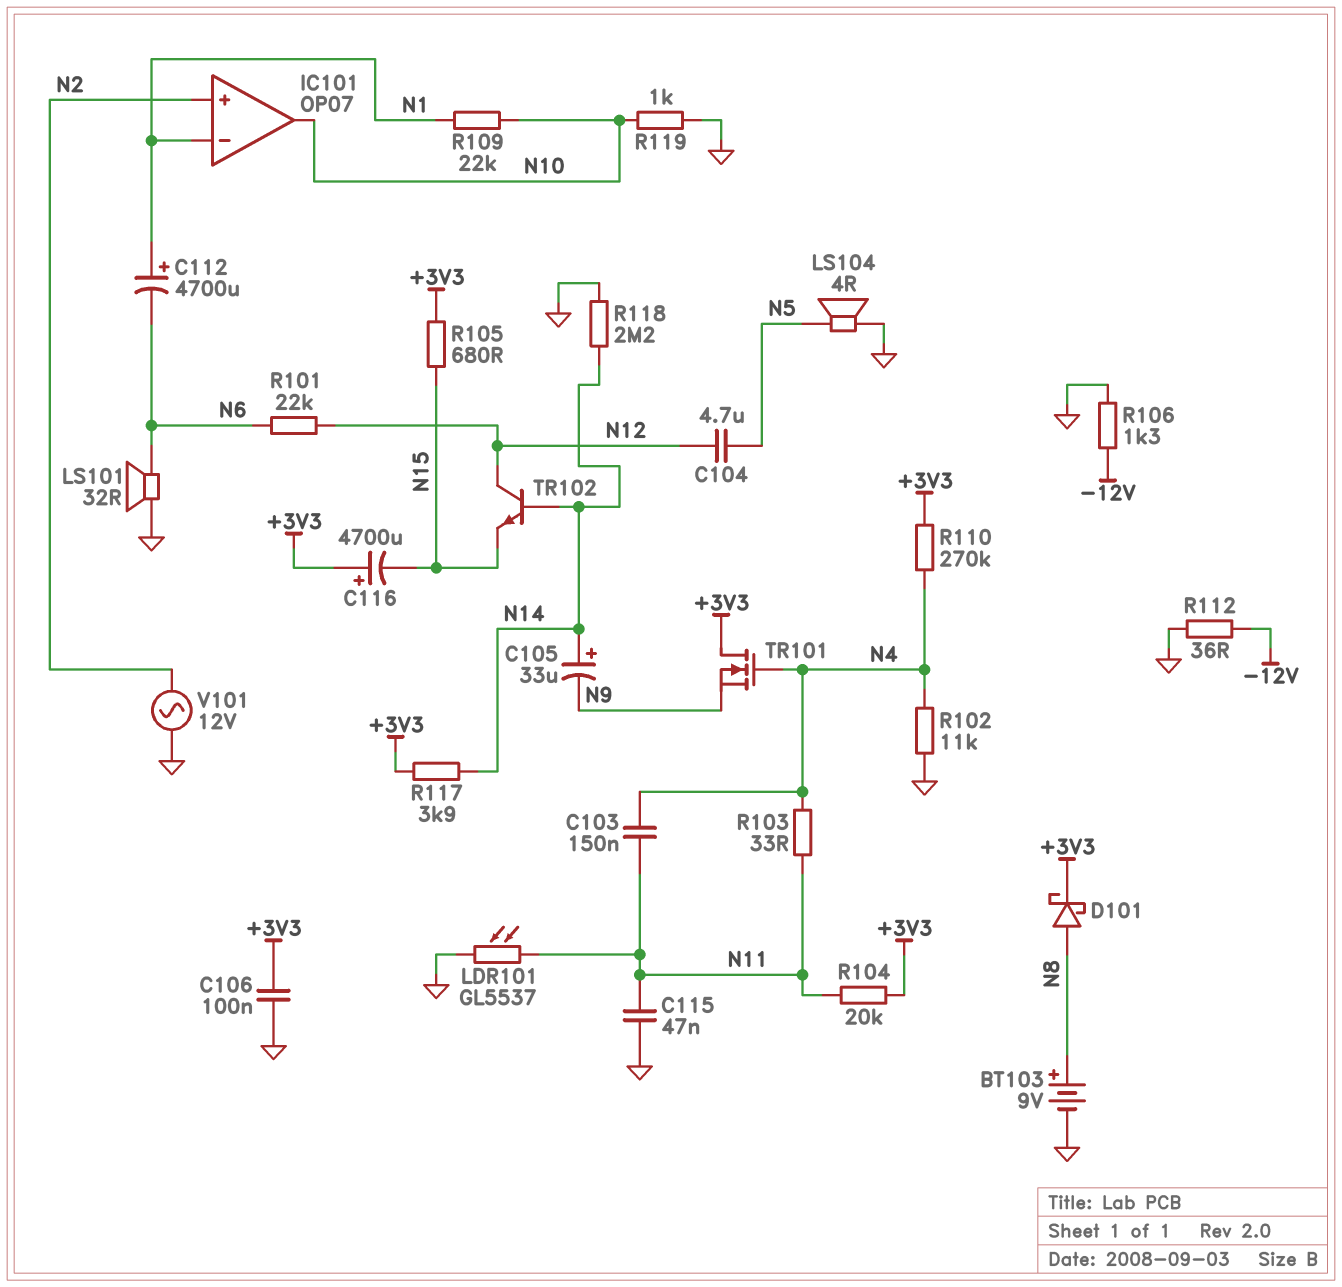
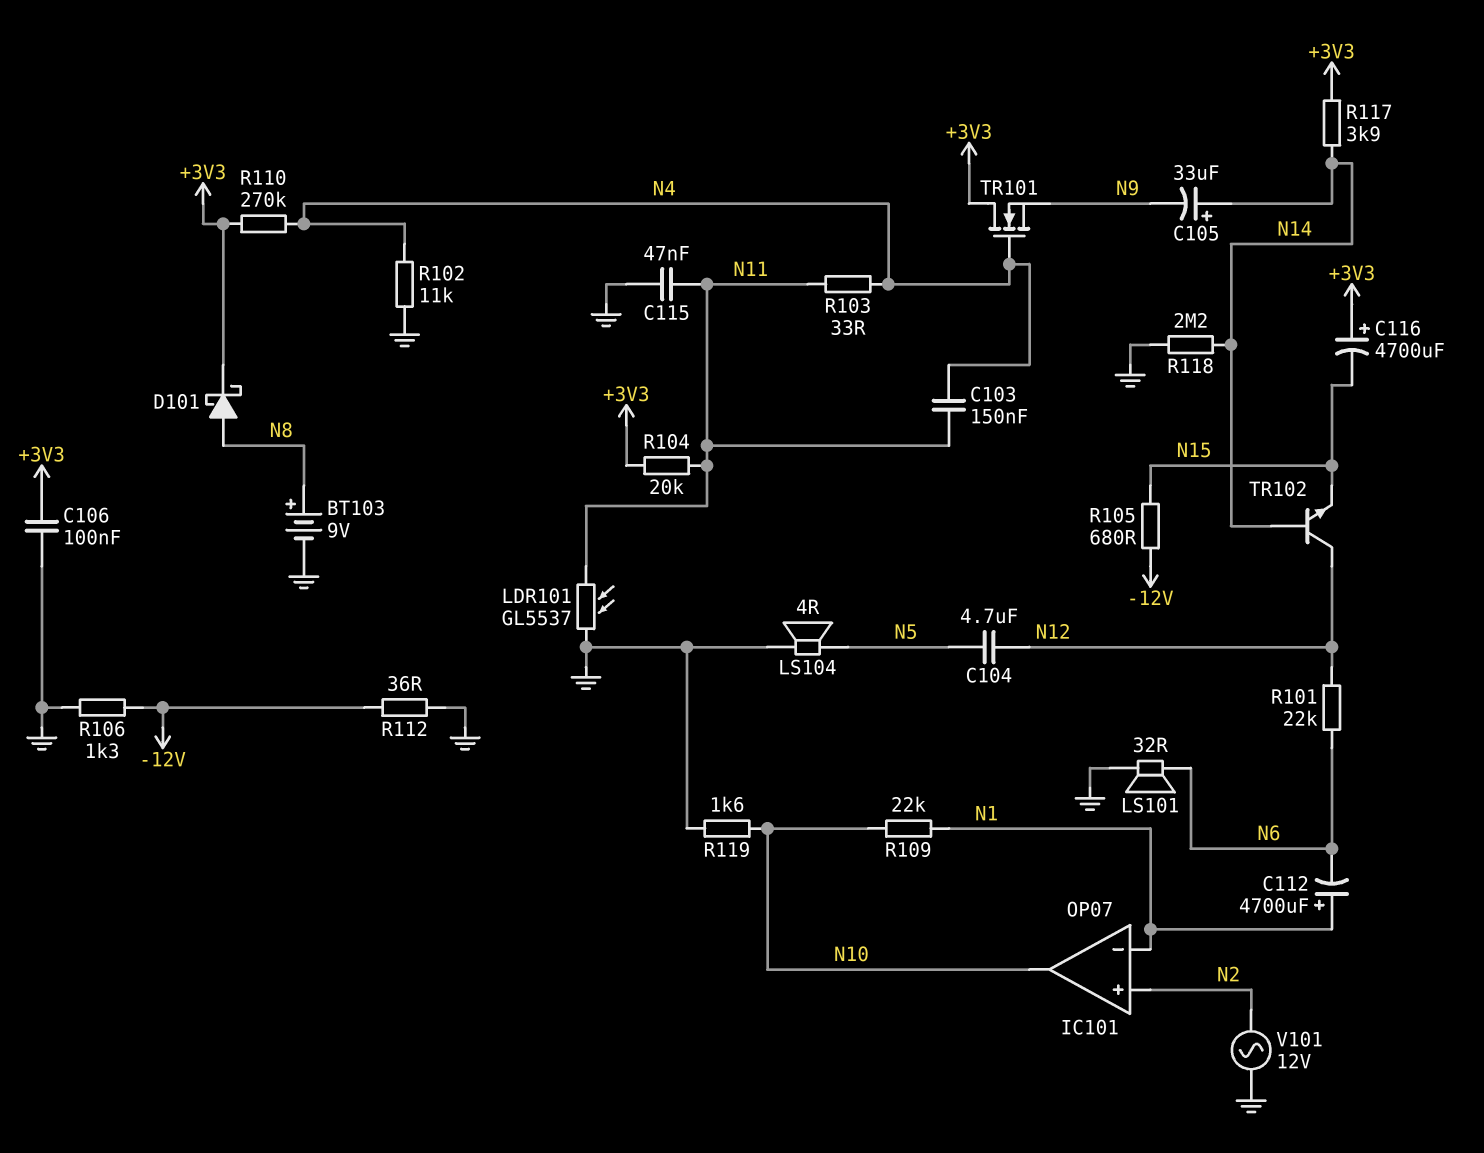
R105: 680 (+3V3, N15) -> 680 (-12V, N15)
R119: 1k (GND, N10) -> 1.6k (GND, N10)

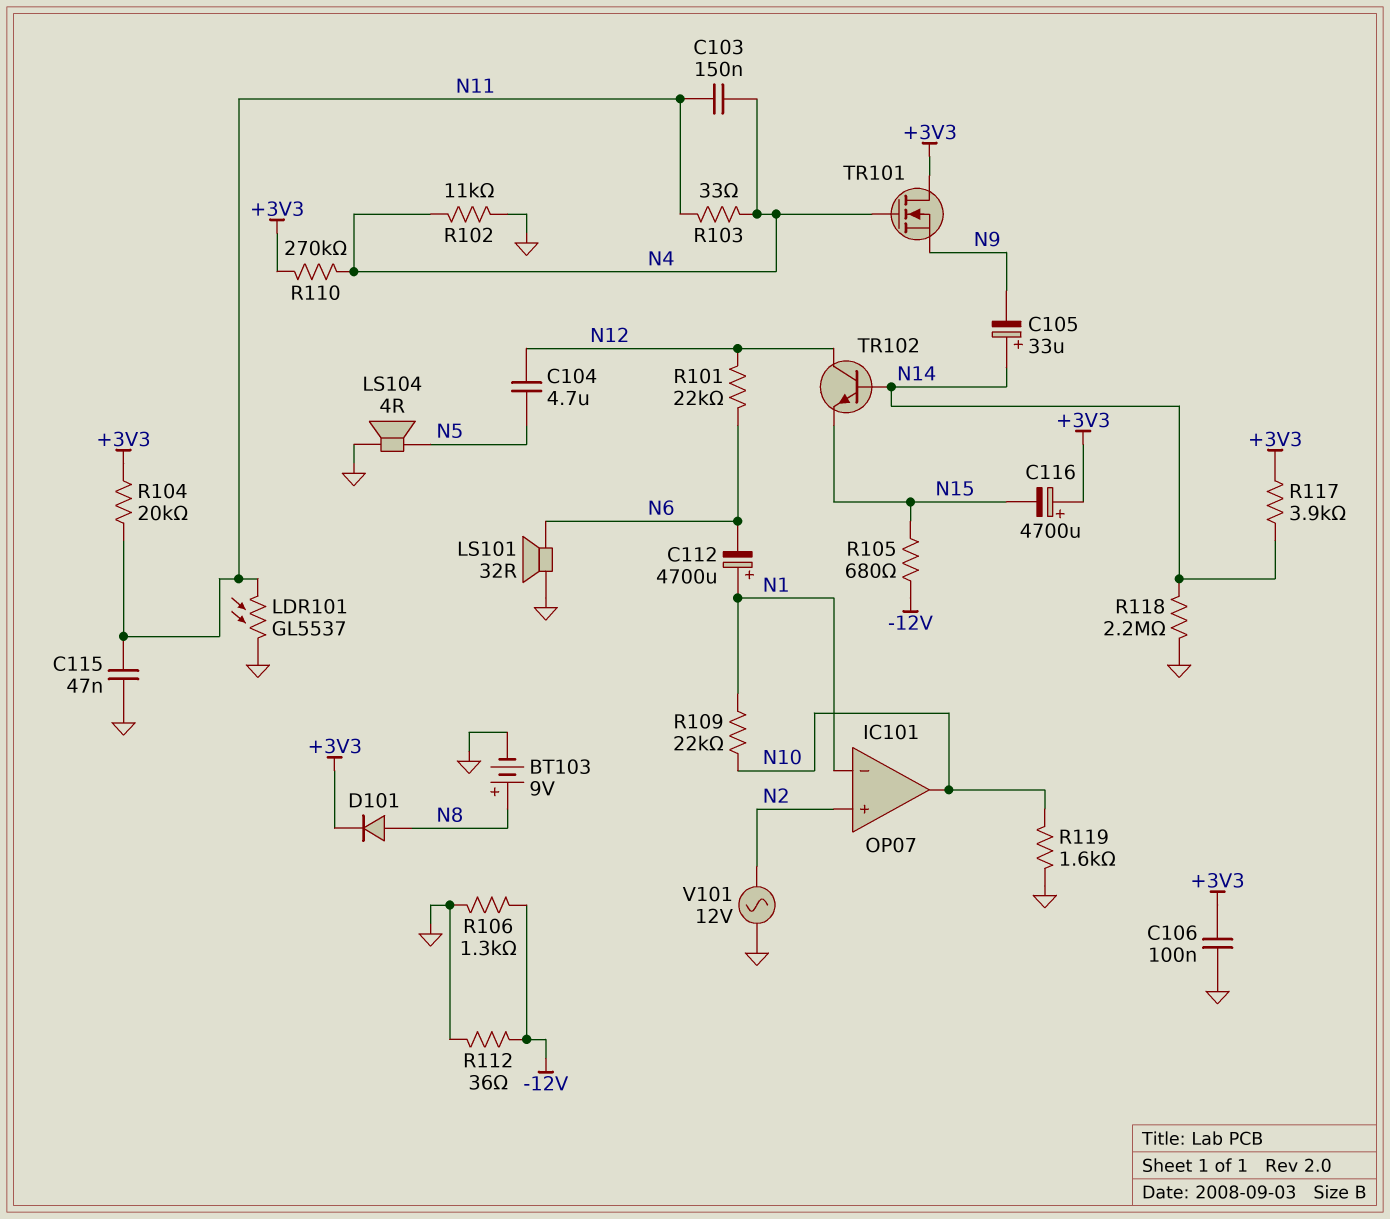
D101: schottky (A N8, K +3V3) -> diode (A N8, K +3V3)

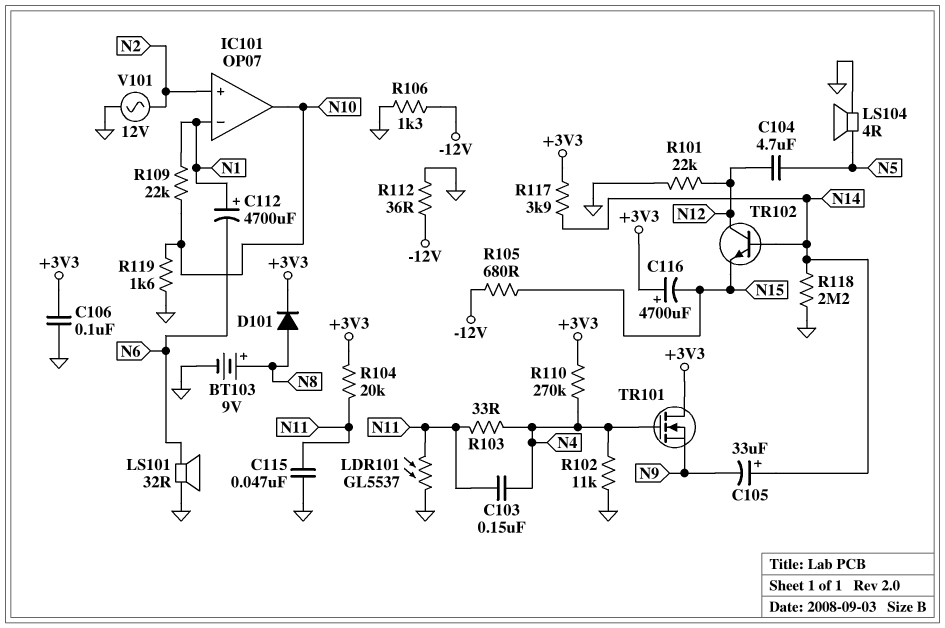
R101: 22k (N6, N12) -> 22k (GND, N12)

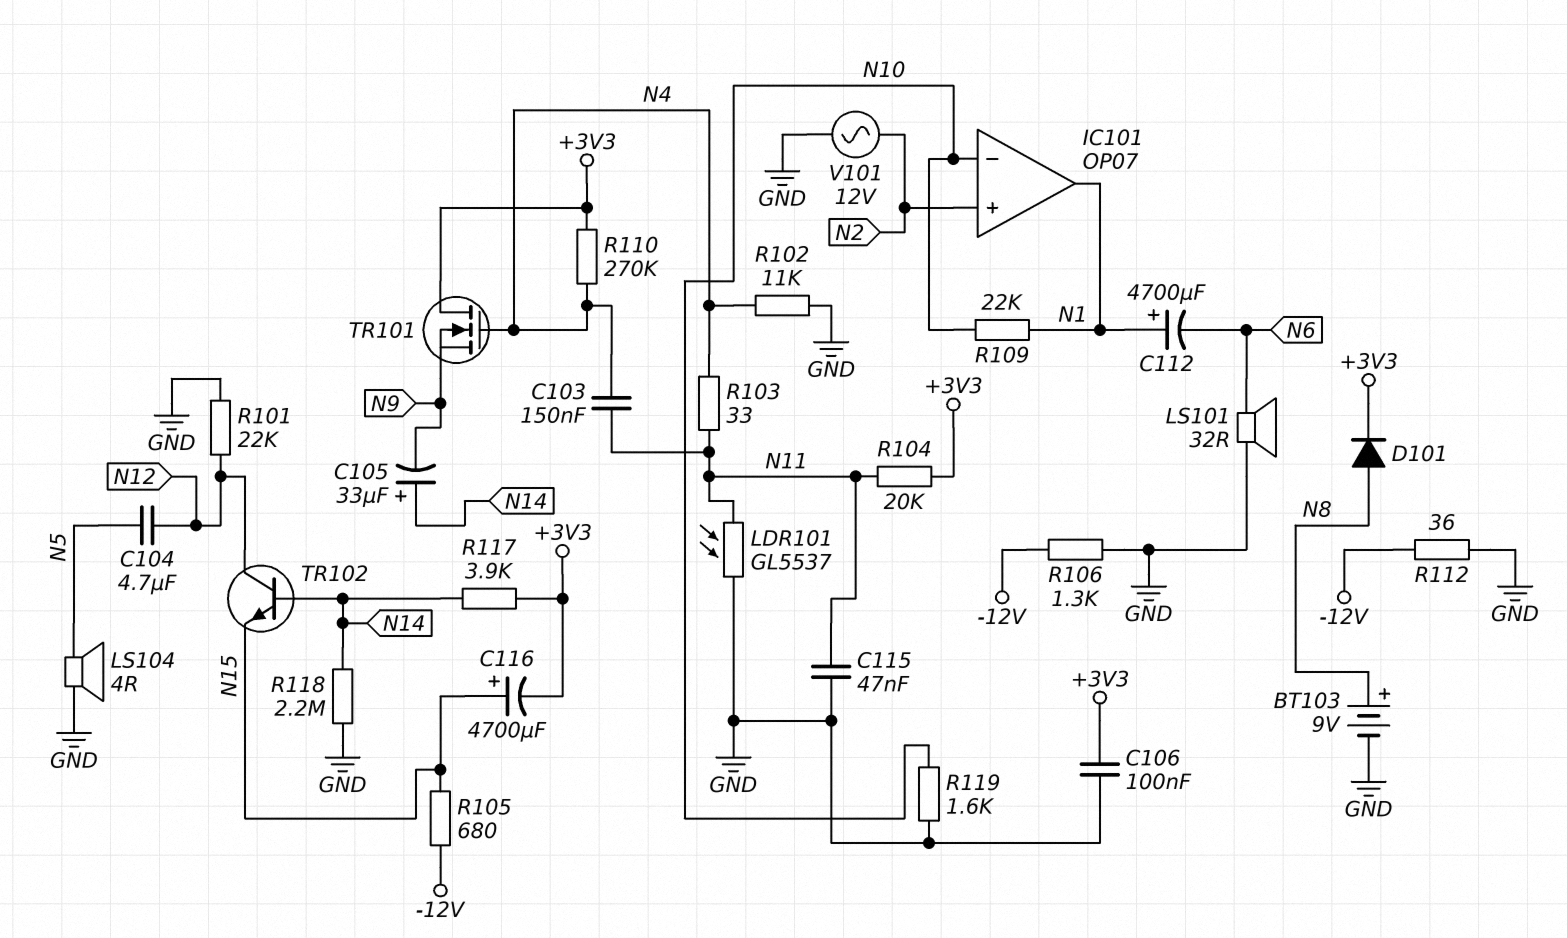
C116: 4700uF (plus +3V3, minus N15) -> 4700uF (plus N15, minus +3V3)
IC101 pin in-: N1 -> N10
IC101 pin out: N10 -> N1

